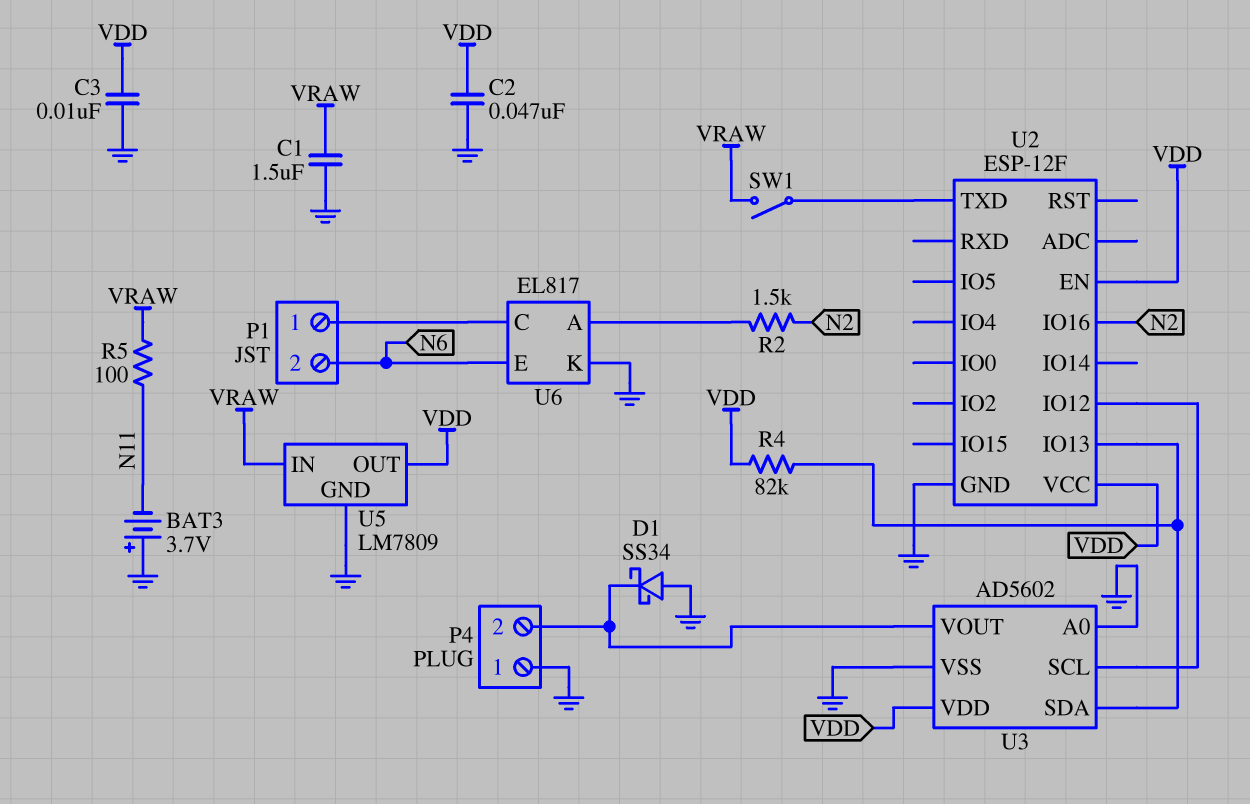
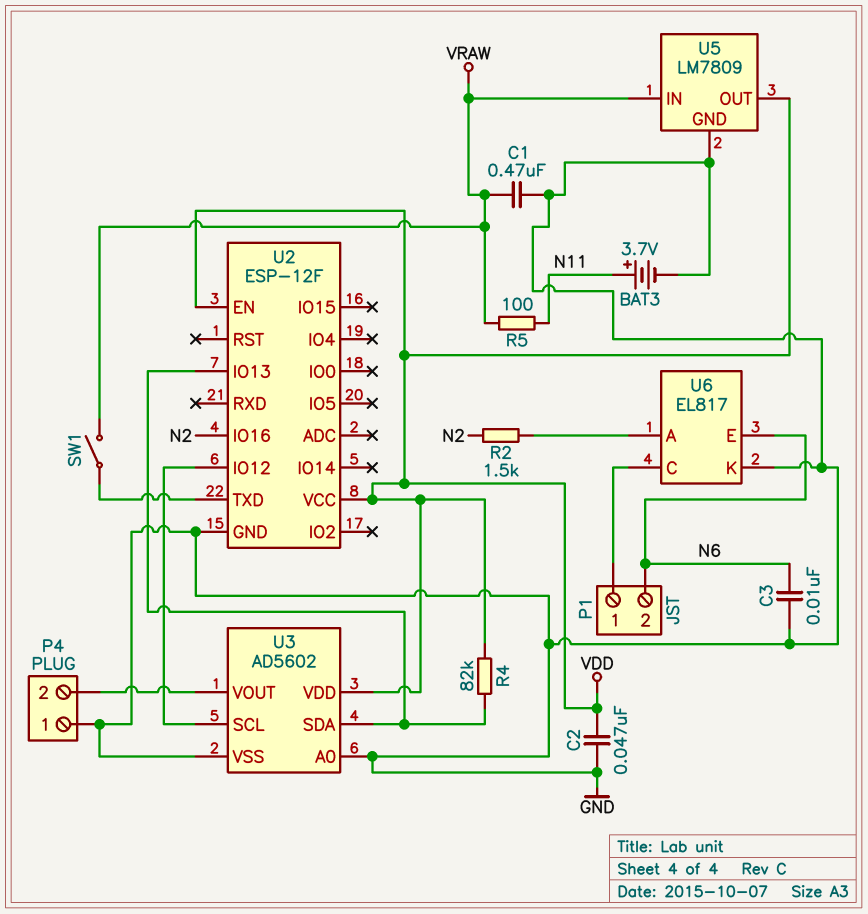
BAT3: 3.7V (plus GND, minus N11) -> 3.7V (plus N11, minus GND)
C1: 1.5uF (GND, VRAW) -> 470nF (GND, VRAW)
C3: 10nF (GND, VDD) -> 10nF (GND, N6)
D1: schottky SS34 (A GND, K P4/2) -> none

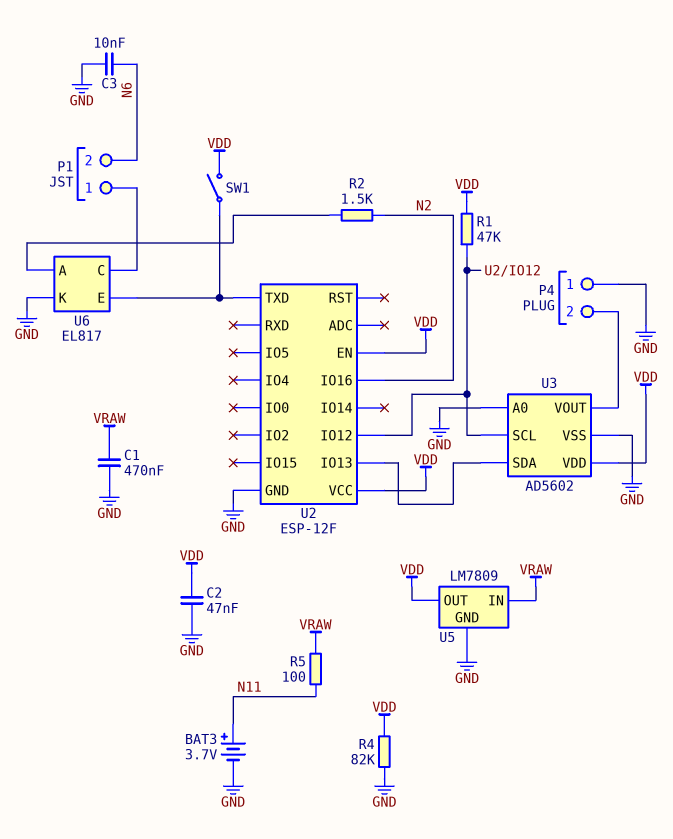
R1: none -> 47k (U2/IO12, VDD)
R4: 82k (U2/IO13, VDD) -> 82k (GND, VDD)
SW1: switch (U2/TXD, VRAW) -> switch (U2/TXD, VDD)
U6 pin E: N6 -> U2/TXD

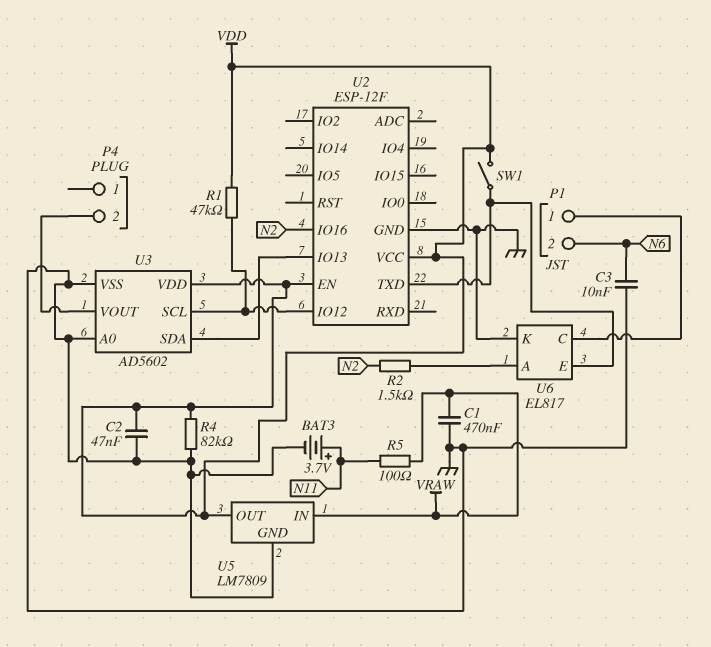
P4 pin 1: GND -> none

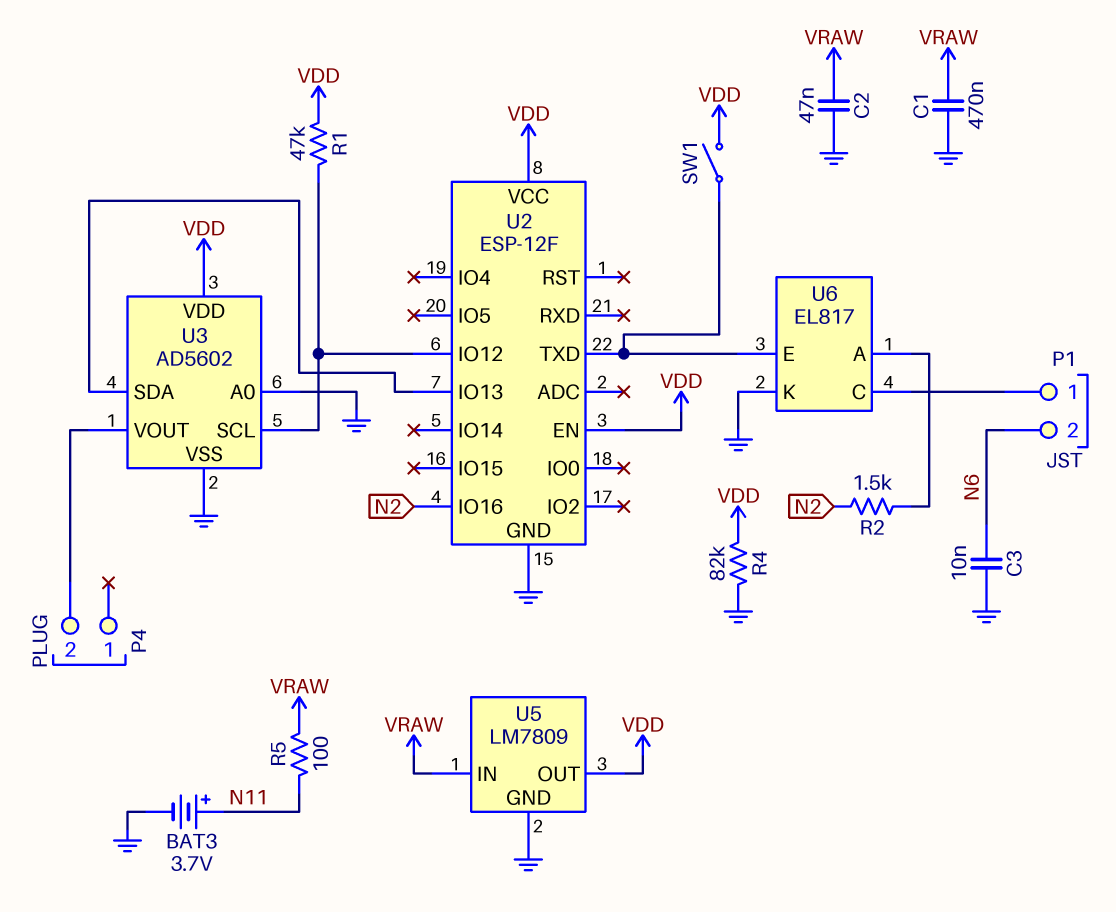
C2: 47nF (GND, VDD) -> 47nF (GND, VRAW)

